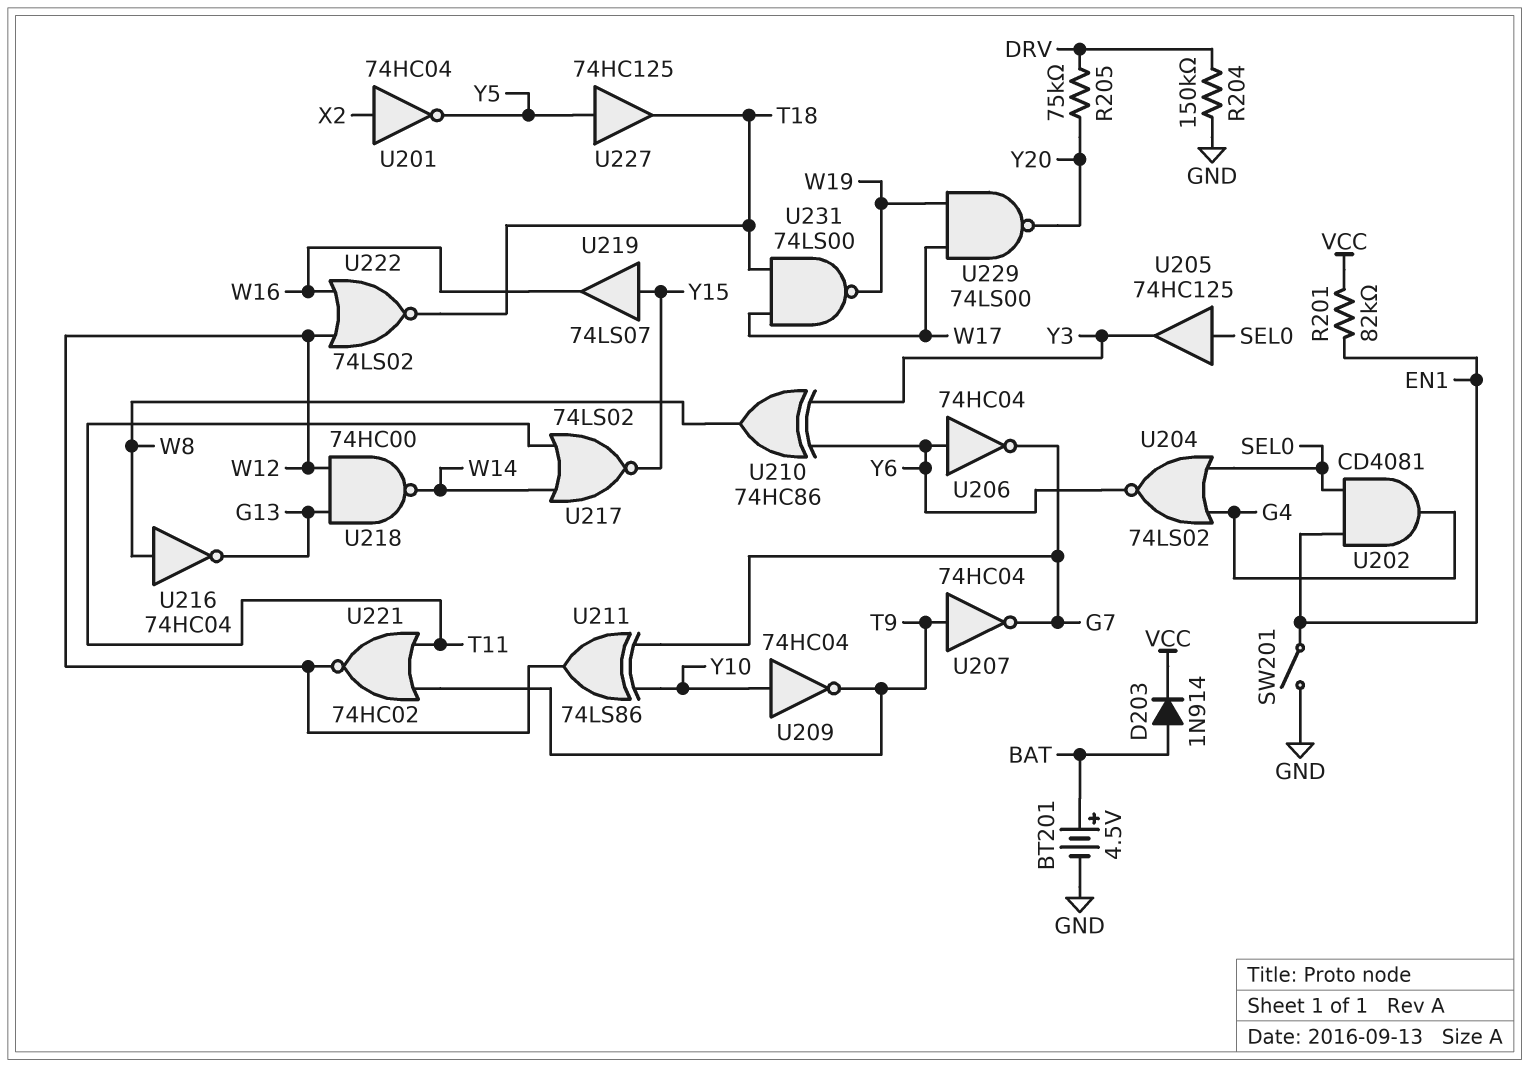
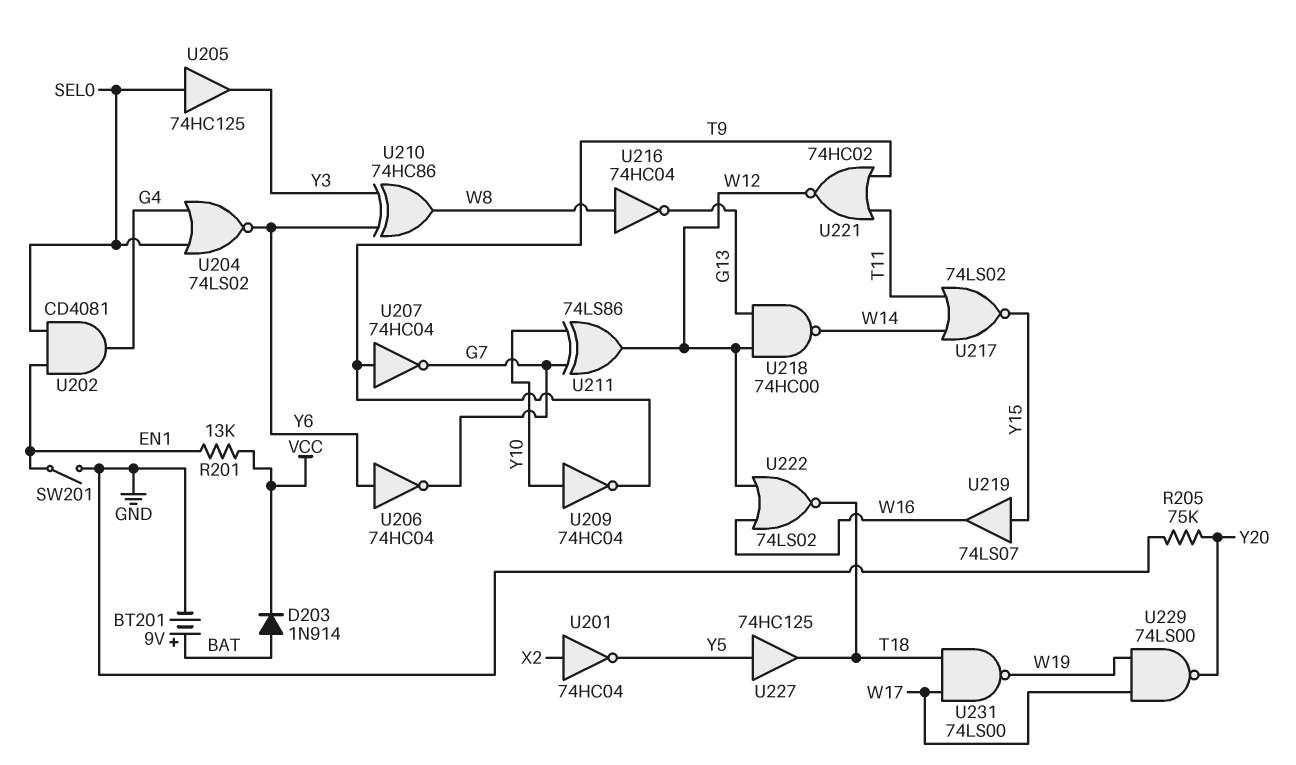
BT201: 4.5V (plus BAT, minus GND) -> 9V (plus BAT, minus GND)
R201: 82k (EN1, VCC) -> 13k (EN1, VCC)
R204: 150k (DRV, GND) -> none
R205: 75k (DRV, Y20) -> 75k (GND, Y20)

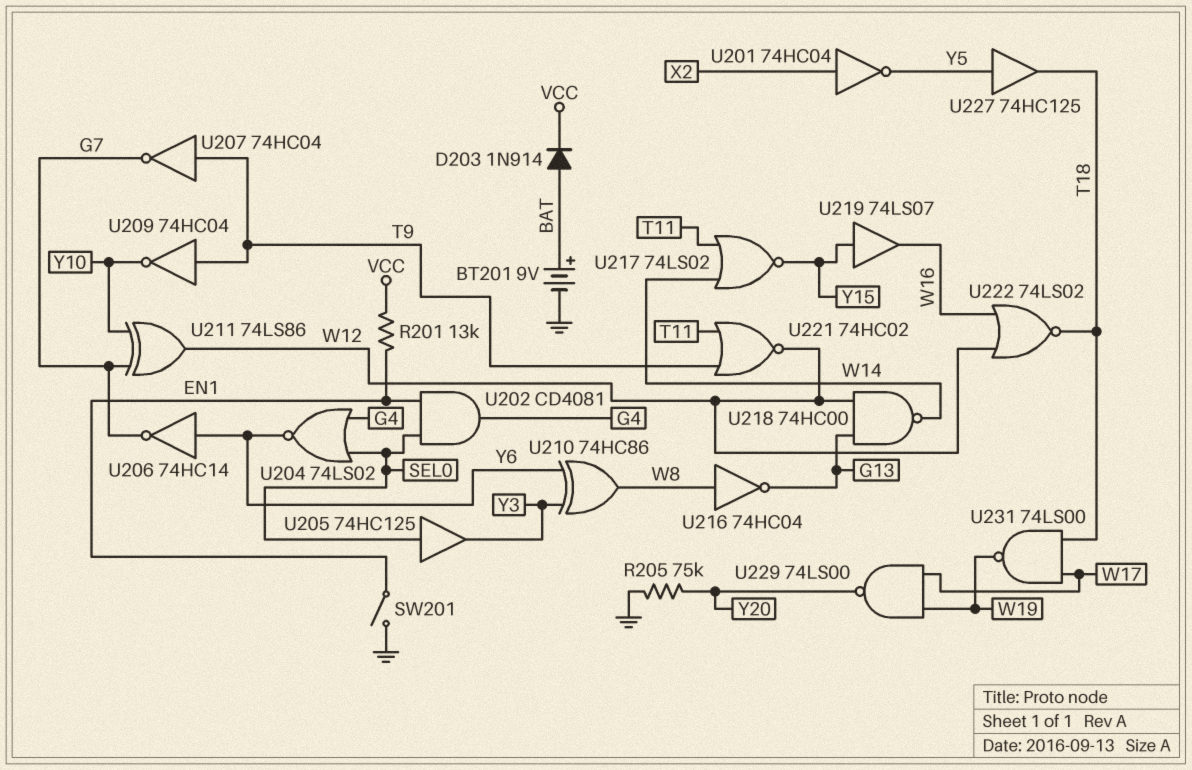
U206: NOT 74HC04 (in Y6, out G7) -> NOT 74HC14 (in Y6, out G7)
U209: NOT 74HC04 (in Y10, out T9) -> NOT 74HC04 (in T9, out Y10)

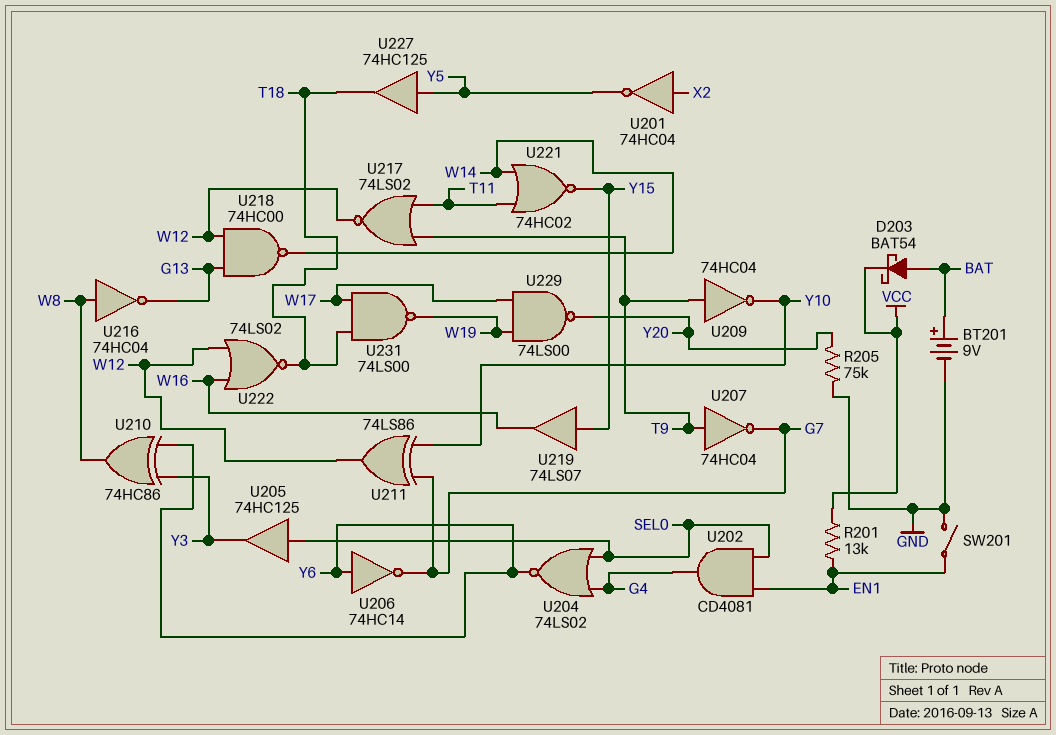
D203: diode 1N914 (A BAT, K VCC) -> schottky BAT54 (A BAT, K VCC)
U217: NOR 74LS02 (in T11, in W14, out Y15) -> NOR 74LS02 (in T9, in T11, out W12)
U221: NOR 74HC02 (in T9, in T11, out W12) -> NOR 74HC02 (in T11, in W14, out Y15)

